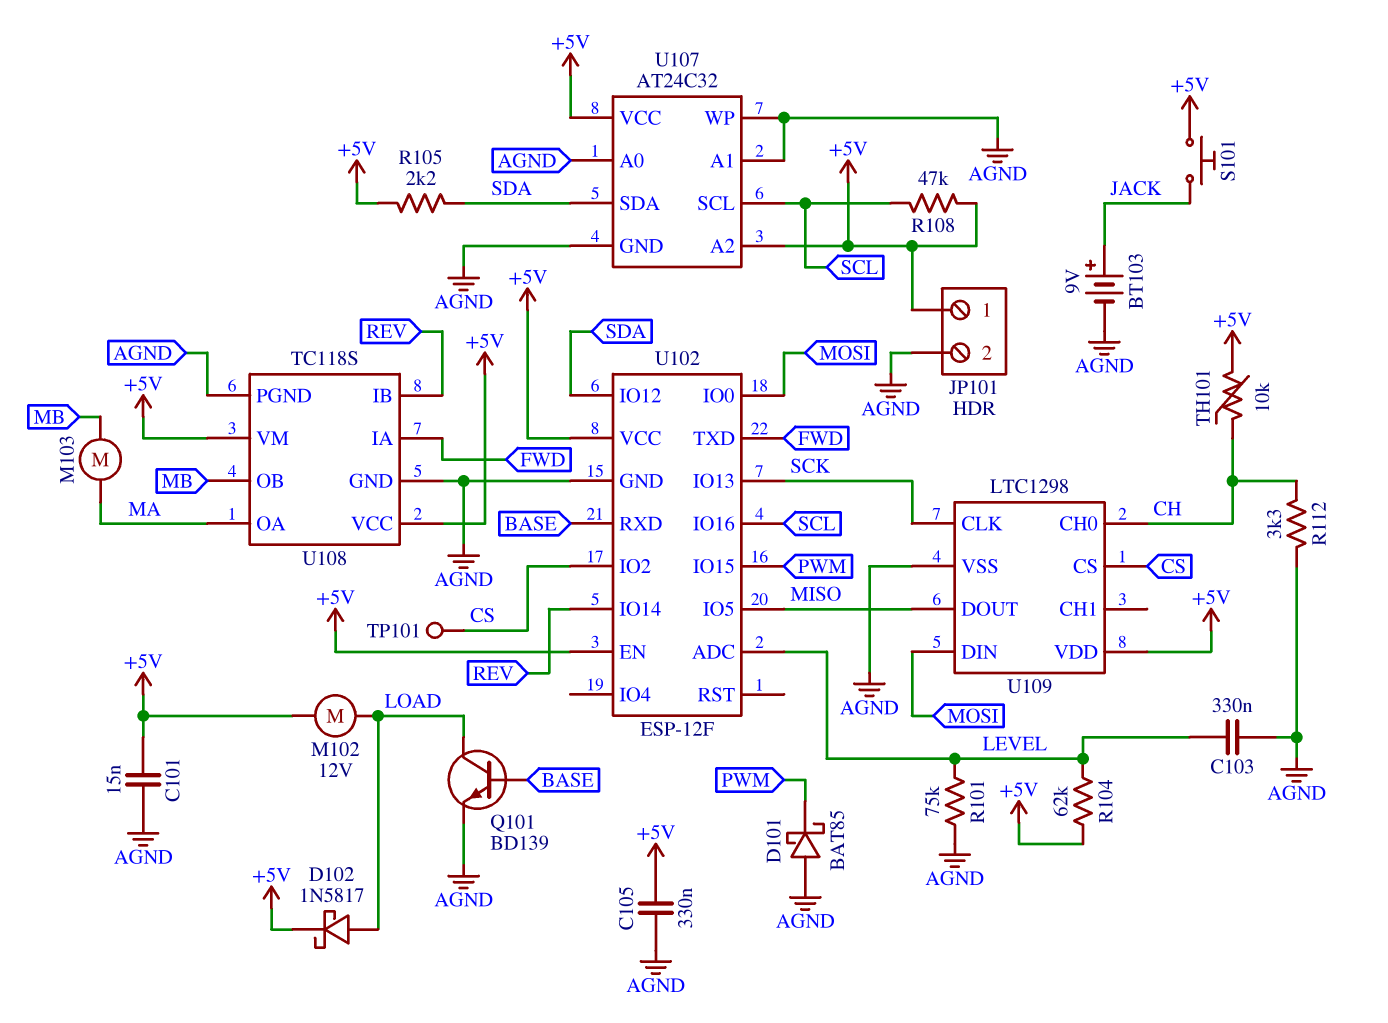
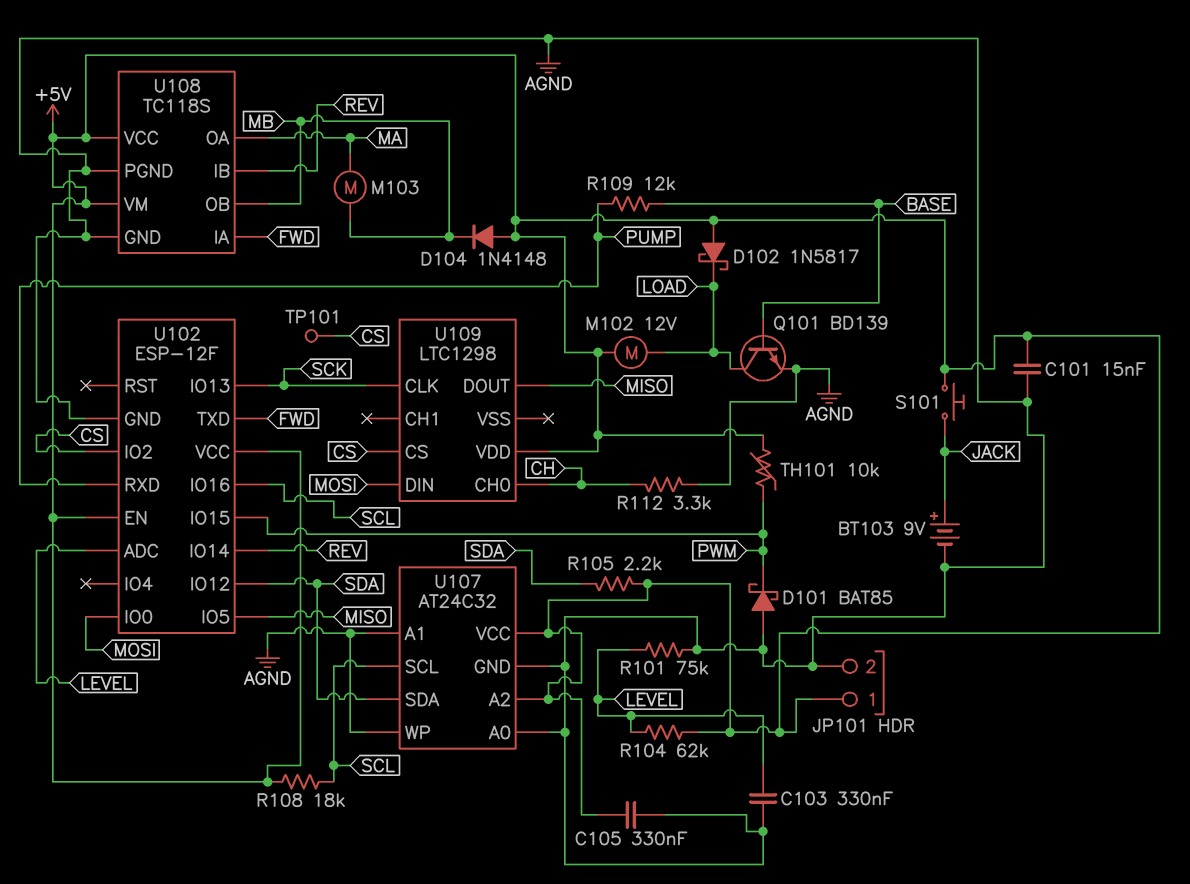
D102: schottky 1N5817 (A LOAD, K +5V) -> schottky 1N5817 (A +5V, K LOAD)
D104: none -> diode 1N4148 (A +5V, K MB)
R108: 47k (+5V, SCL) -> 18k (+5V, SCL)
R109: none -> 12k (BASE, PUMP)
TH101: 10k (+5V, CH) -> 10k (+5V, PWM)
U102 pin RXD: BASE -> PUMP
U109 pin VSS: AGND -> none

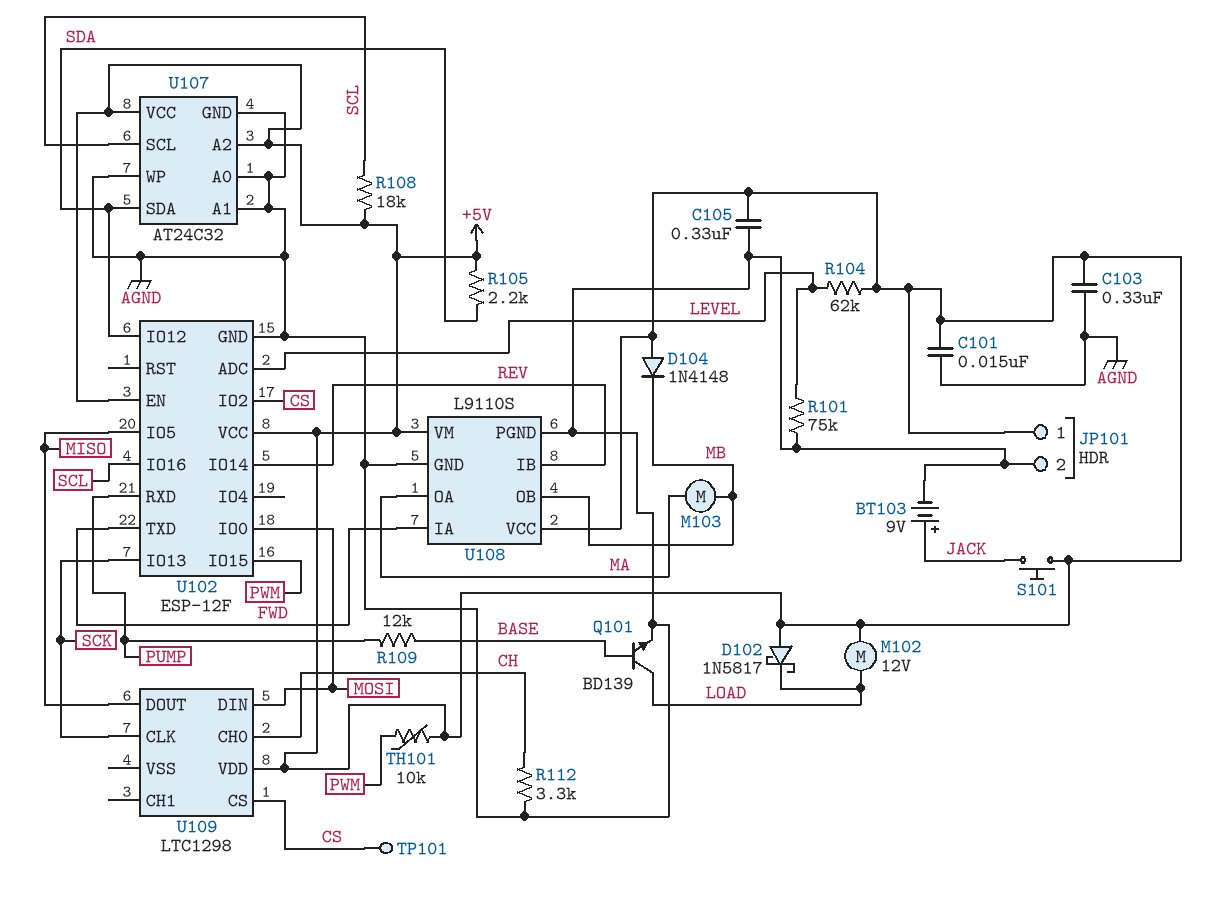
C103: 330nF (AGND, LEVEL) -> 330nF (+5V, AGND)
D101: schottky BAT85 (A AGND, K PWM) -> none
U108: TC118S -> L9110S

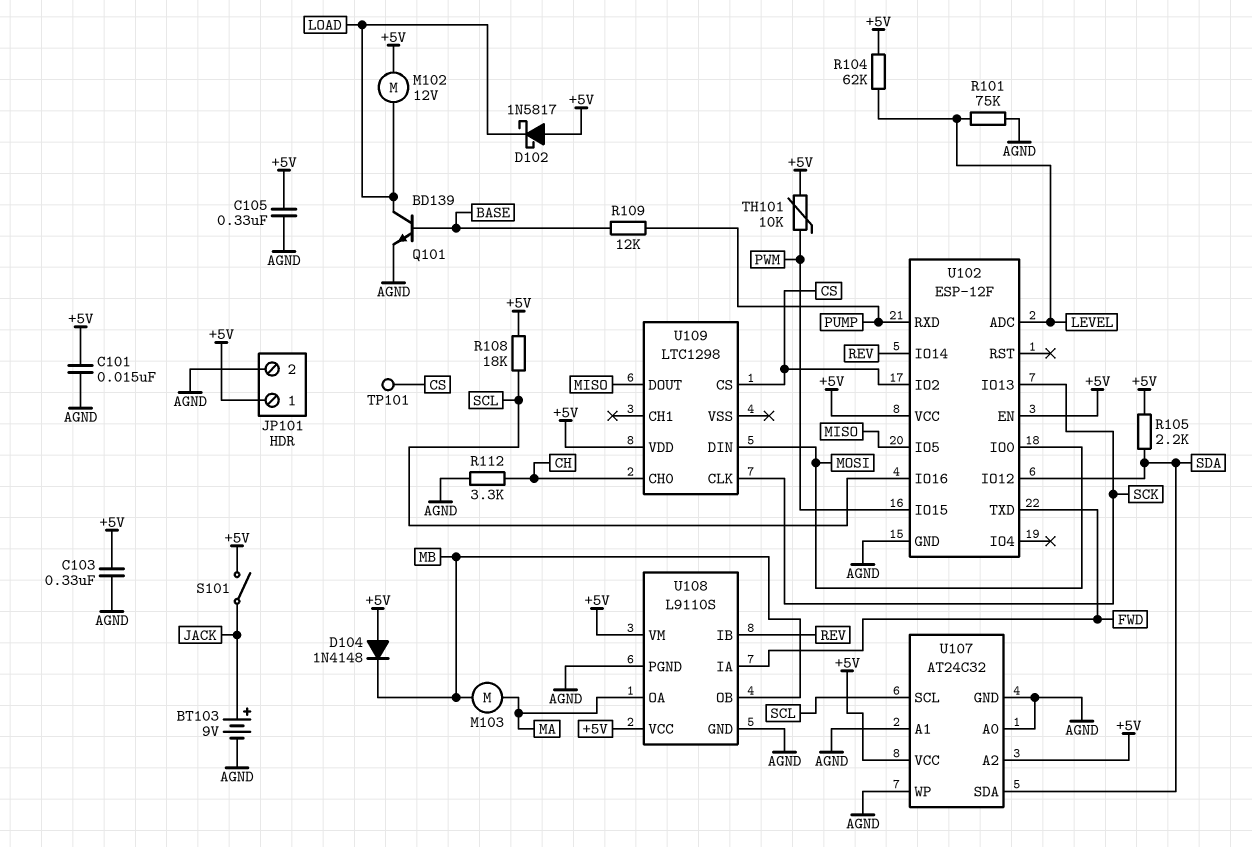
S101: button (+5V, JACK) -> switch (+5V, JACK)

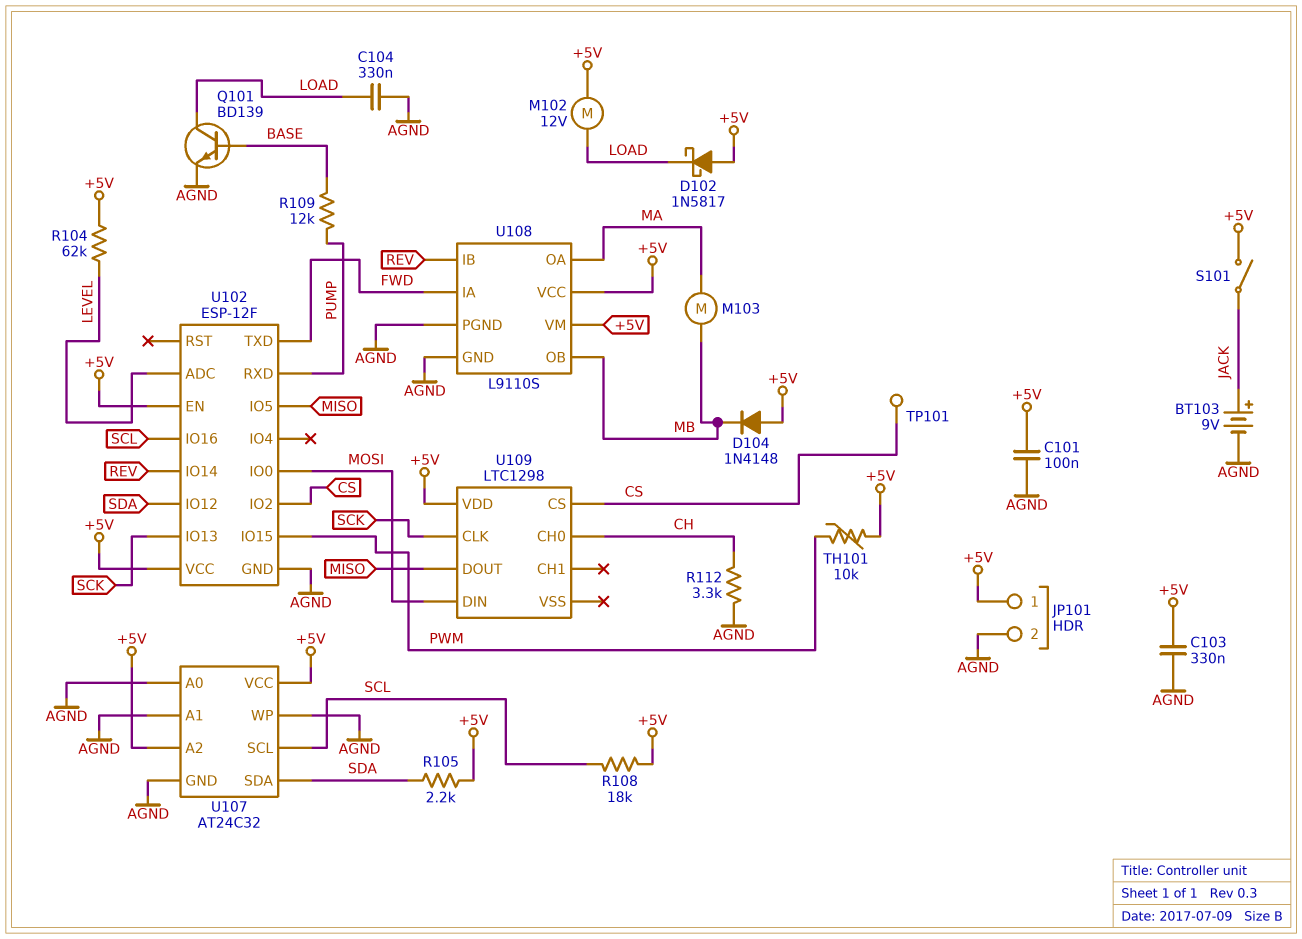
C101: 15nF (+5V, AGND) -> 100nF (+5V, AGND)
C104: none -> 330nF (AGND, LOAD)
C105: 330nF (+5V, AGND) -> none
R101: 75k (AGND, LEVEL) -> none

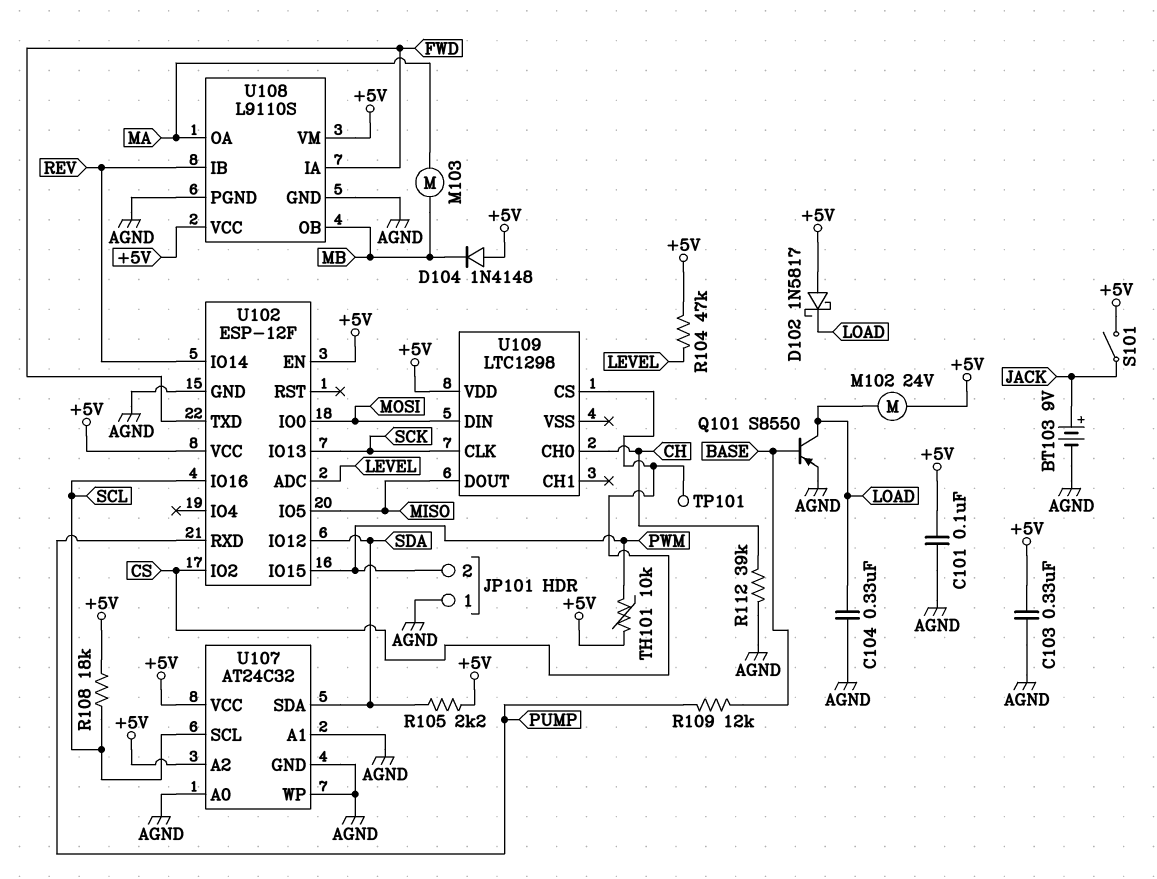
JP101 pin 1: +5V -> AGND
JP101 pin 2: AGND -> PWM
M102: motor 12V (+5V, LOAD) -> motor 24V (+5V, LOAD)
Q101: NPN BD139 (B BASE, C LOAD, E AGND) -> PNP S8550 (B BASE, C LOAD, E AGND)
R104: 62k (+5V, LEVEL) -> 47k (+5V, LEVEL)
R112: 3.3k (AGND, CH) -> 39k (AGND, CH)

